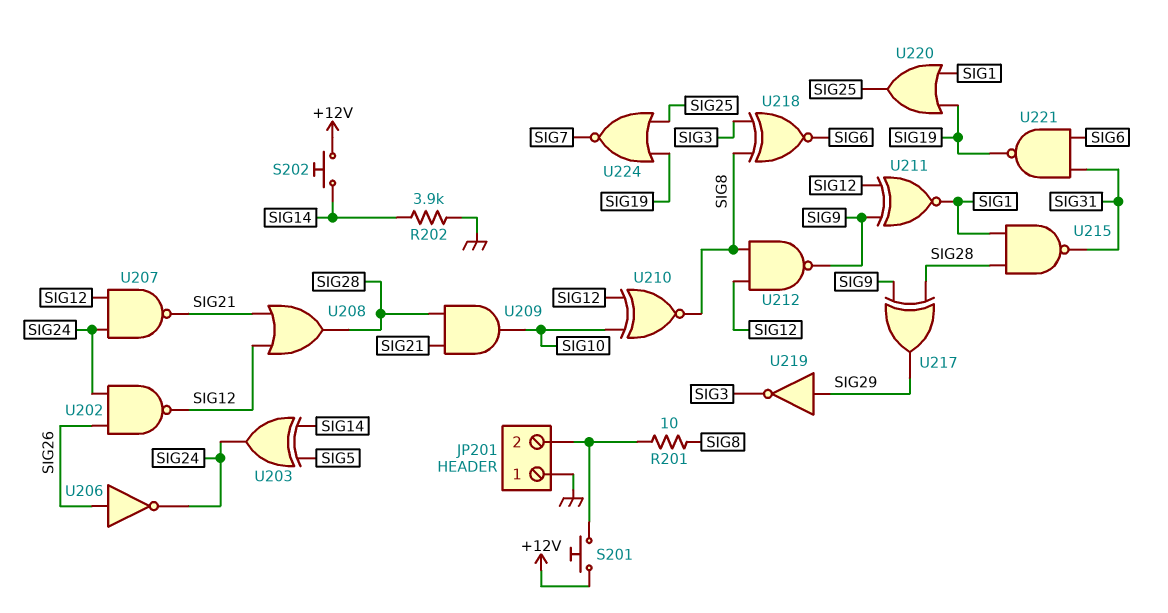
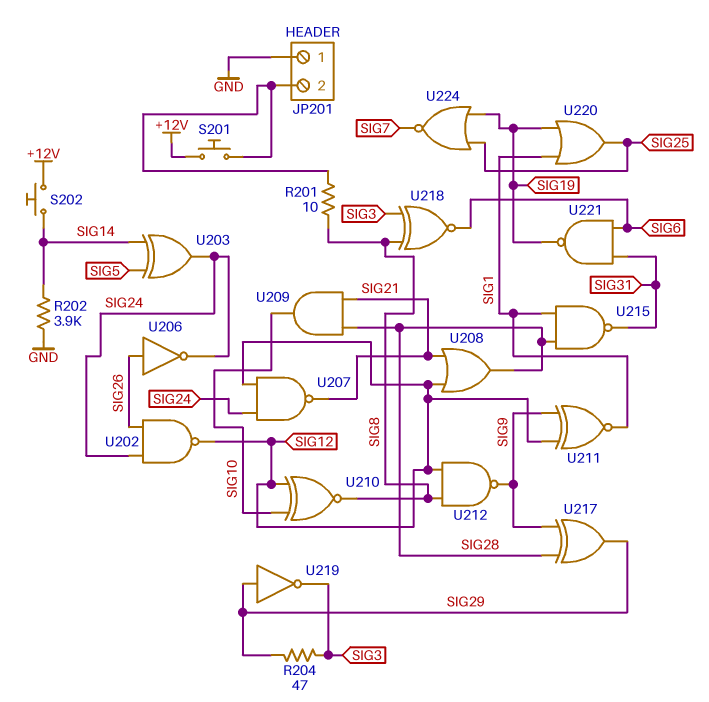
R204: none -> 47 (SIG3, SIG29)

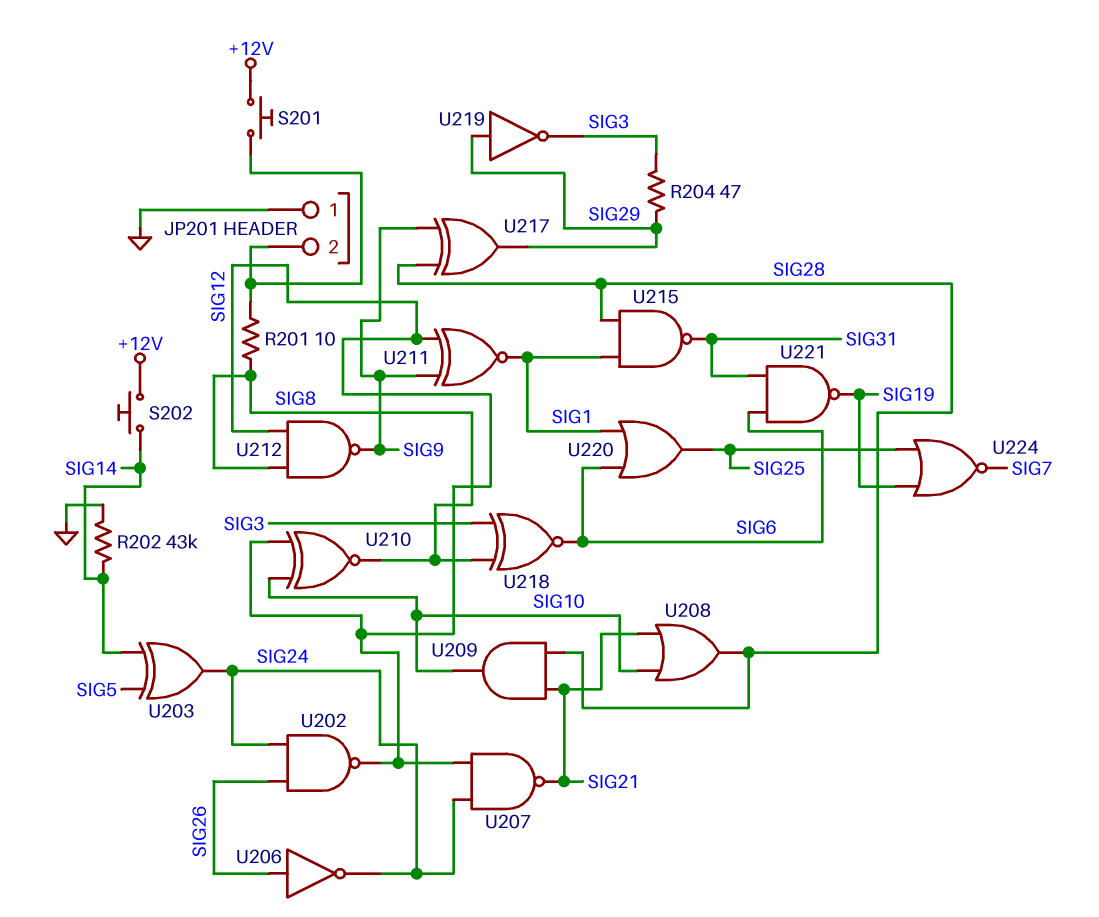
R202: 3.9k (GND, SIG14) -> 43k (GND, SIG14)
U208: OR (in SIG12, in SIG21, out SIG28) -> OR (in SIG10, in SIG21, out SIG28)
U220: OR (in SIG1, in SIG19, out SIG25) -> OR (in SIG1, in SIG6, out SIG25)

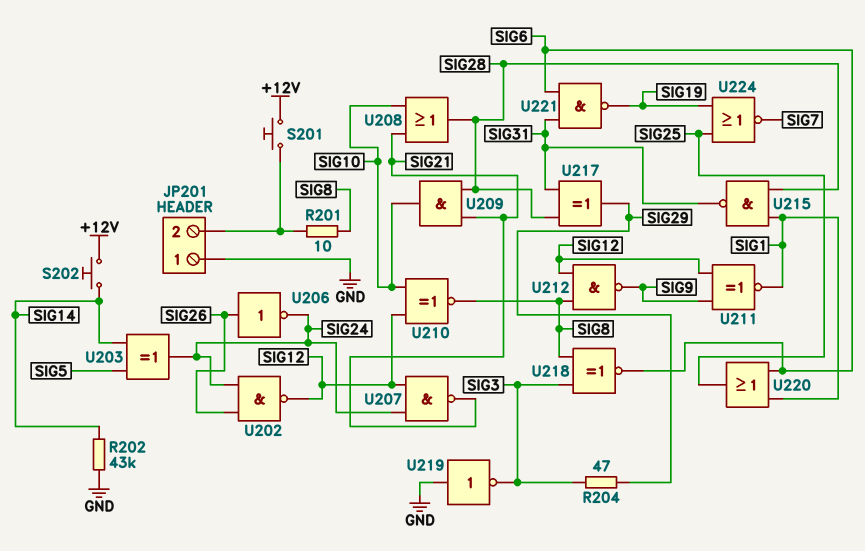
U217: XOR (in SIG9, in SIG28, out SIG29) -> XOR (in SIG28, in SIG31, out SIG29)
U219: NOT (in SIG29, out SIG3) -> NOT (in GND, out SIG3)

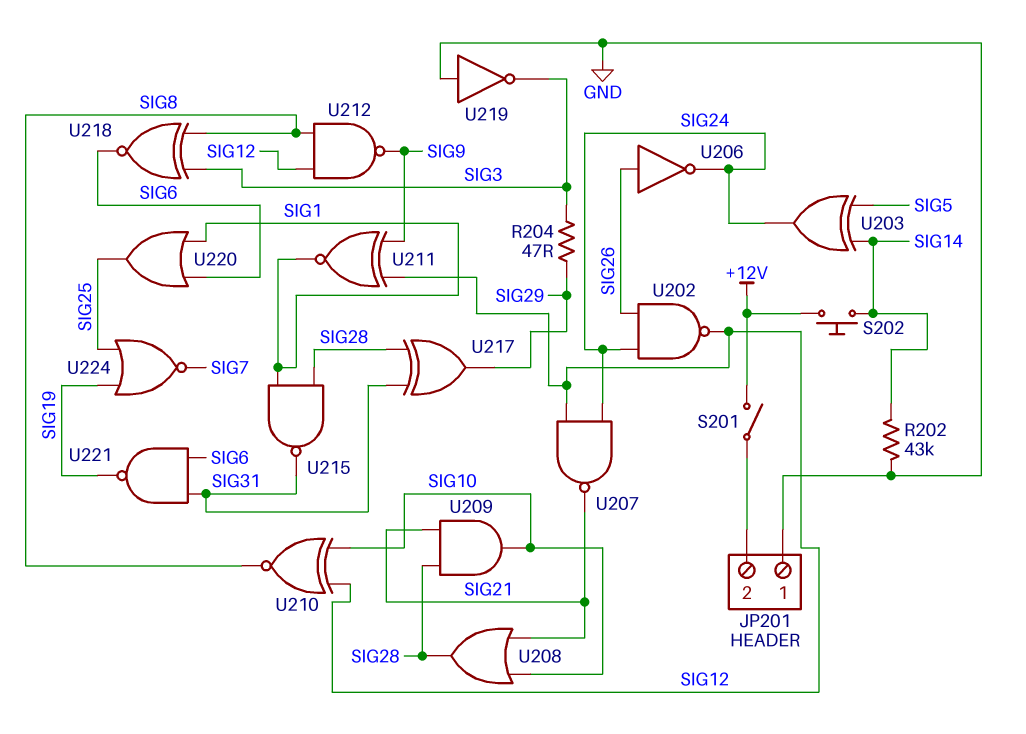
R201: 10 (JP201/2, SIG8) -> none
S201: button (+12V, JP201/2) -> switch (+12V, JP201/2)

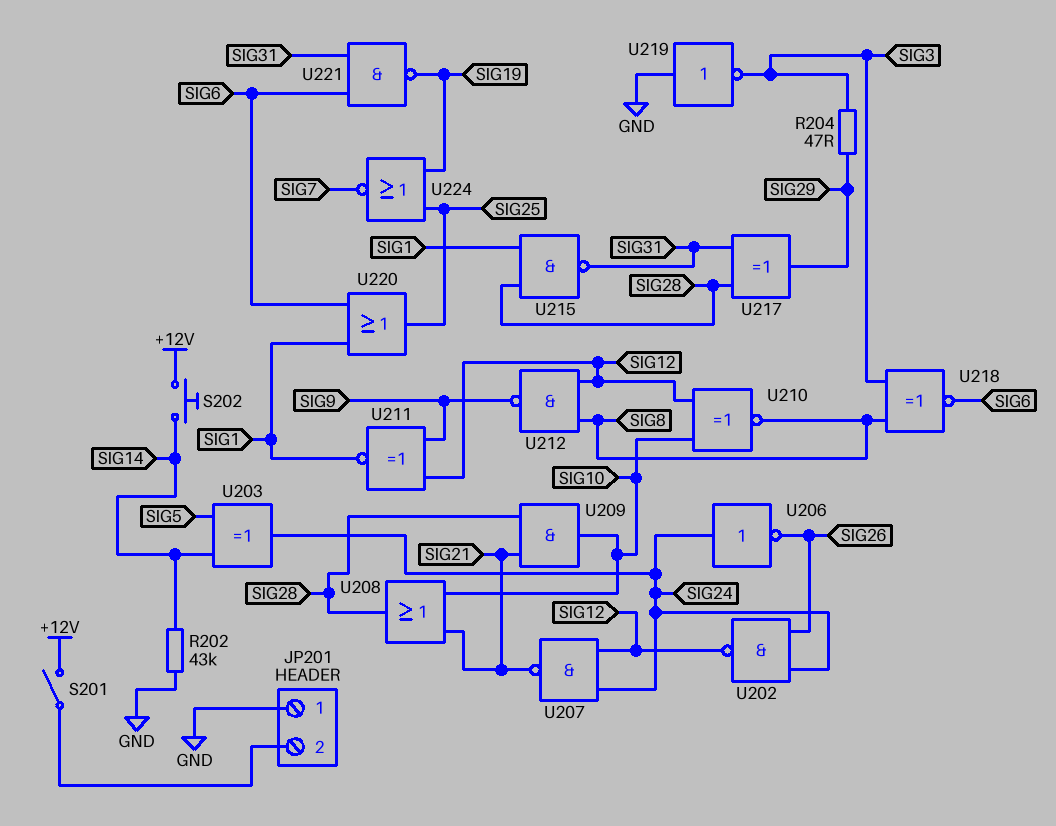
U206: NOT (in SIG26, out SIG24) -> NOT (in SIG24, out SIG26)

